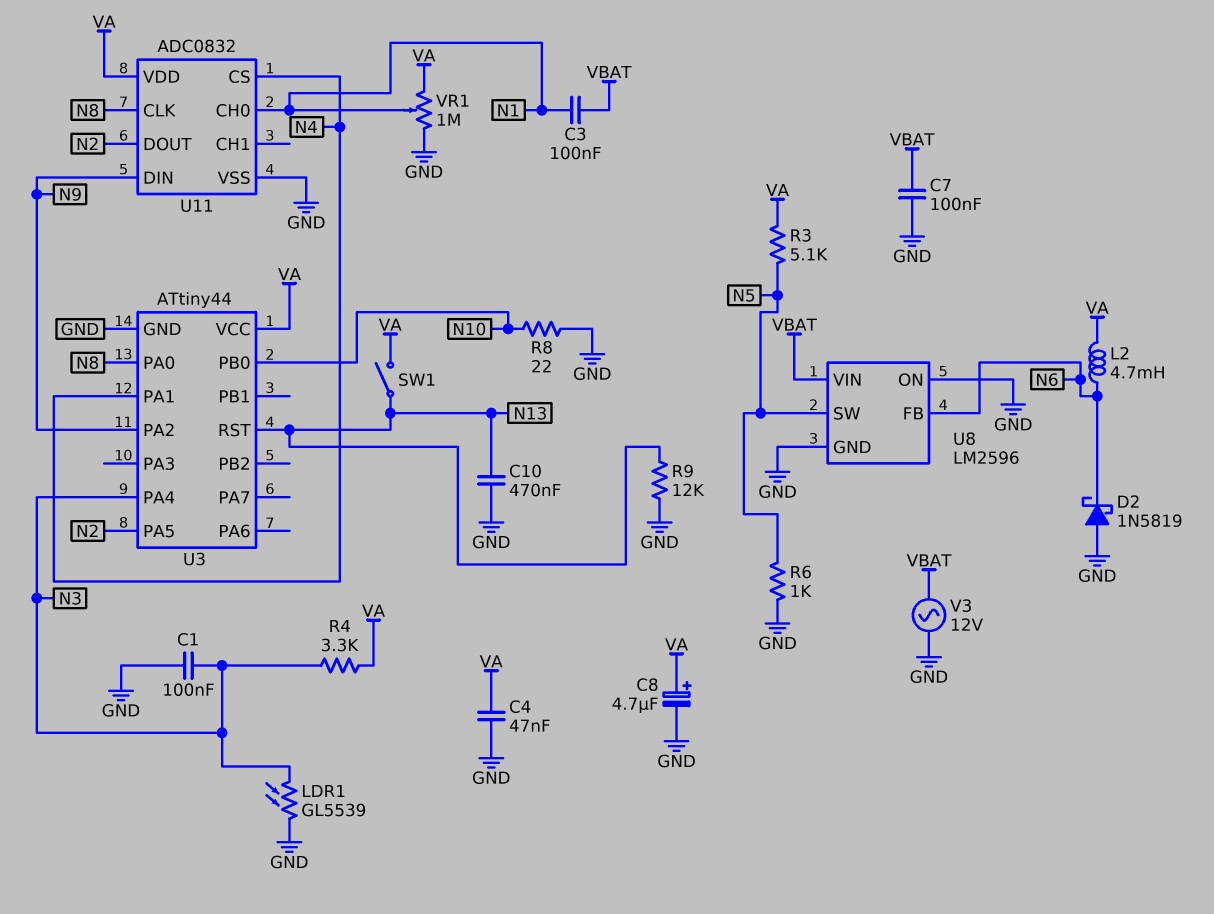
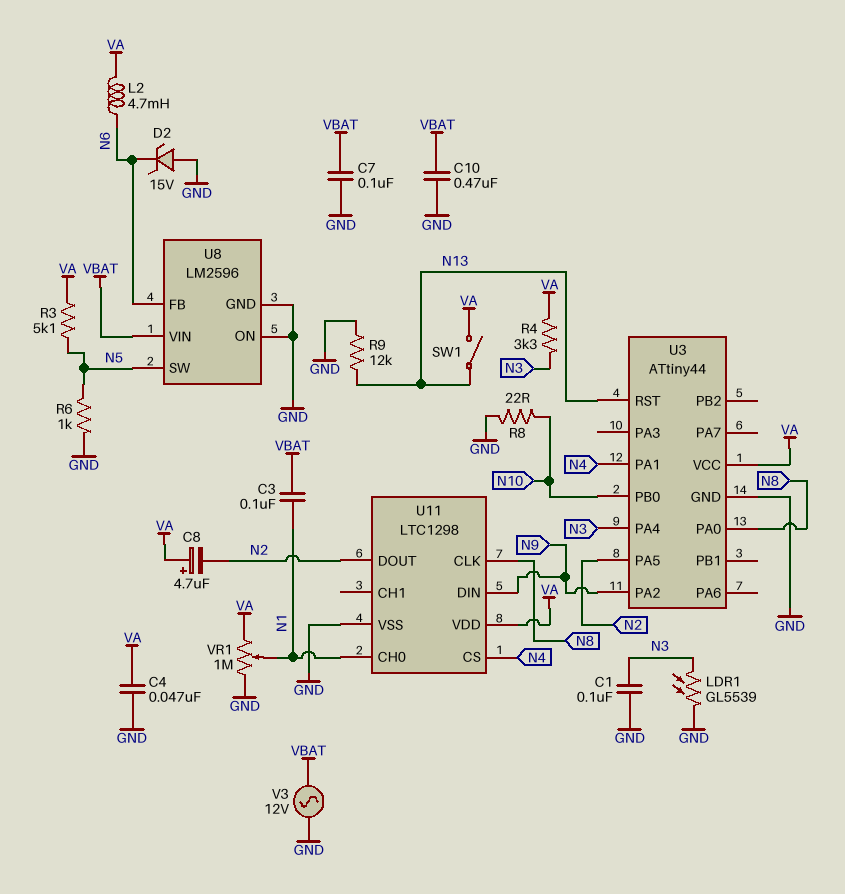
C8: 4.7uF (plus VA, minus GND) -> 4.7uF (plus VA, minus N2)
C10: 470nF (GND, N13) -> 470nF (GND, VBAT)
D2: schottky 1N5819 (A GND, K N6) -> zener 15V (A GND, K N6)
U11: ADC0832 -> LTC1298

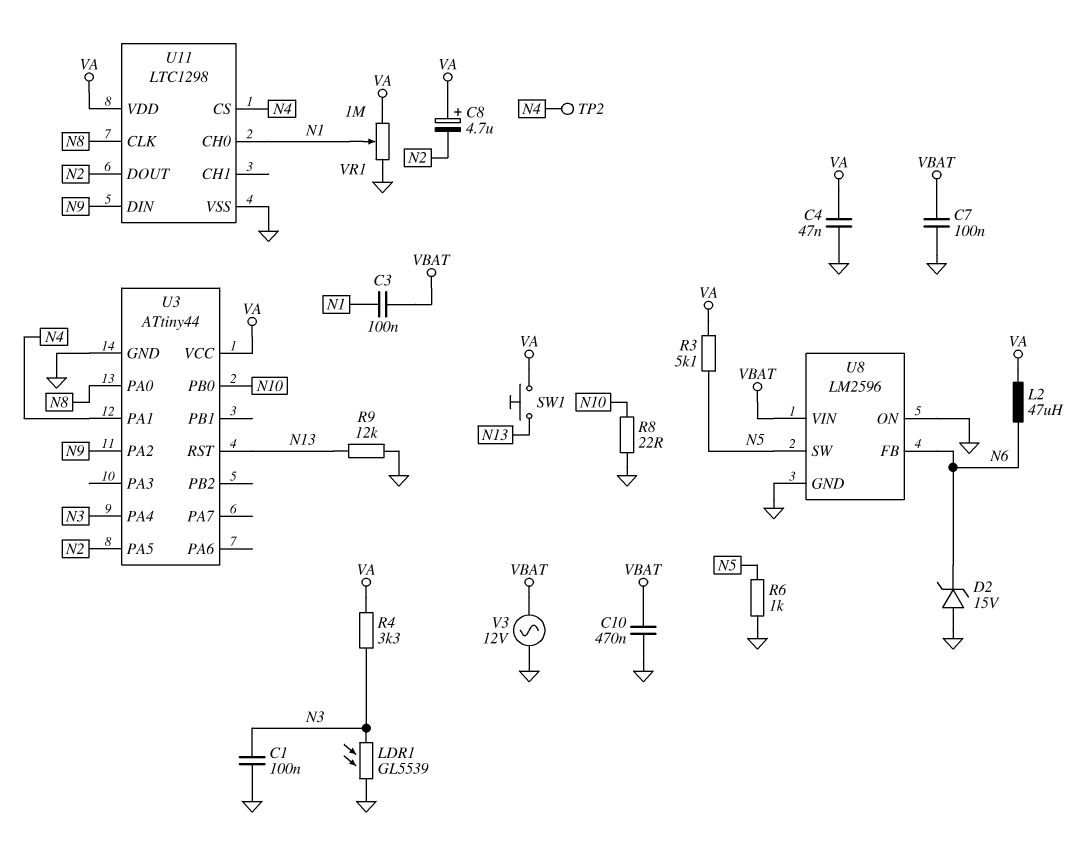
L2: 4.7mH (N6, VA) -> 47uH (N6, VA)
SW1: switch (N13, VA) -> button (N13, VA)
TP2: none -> test point (N4)

